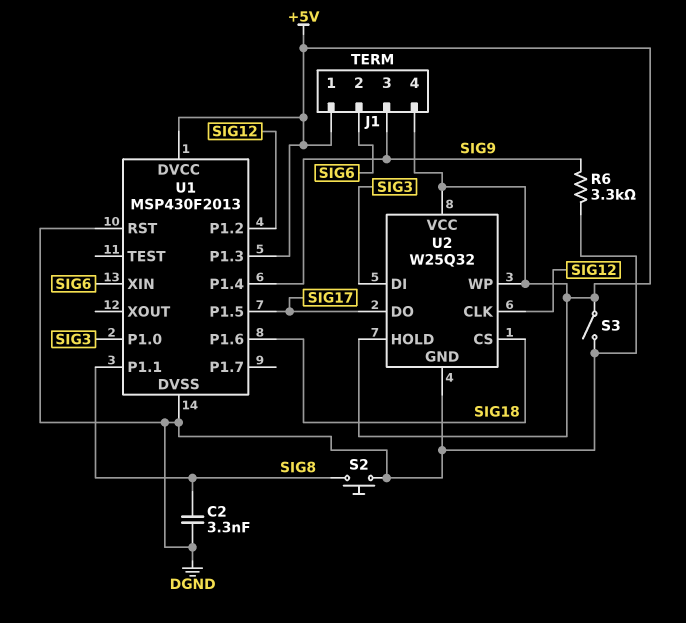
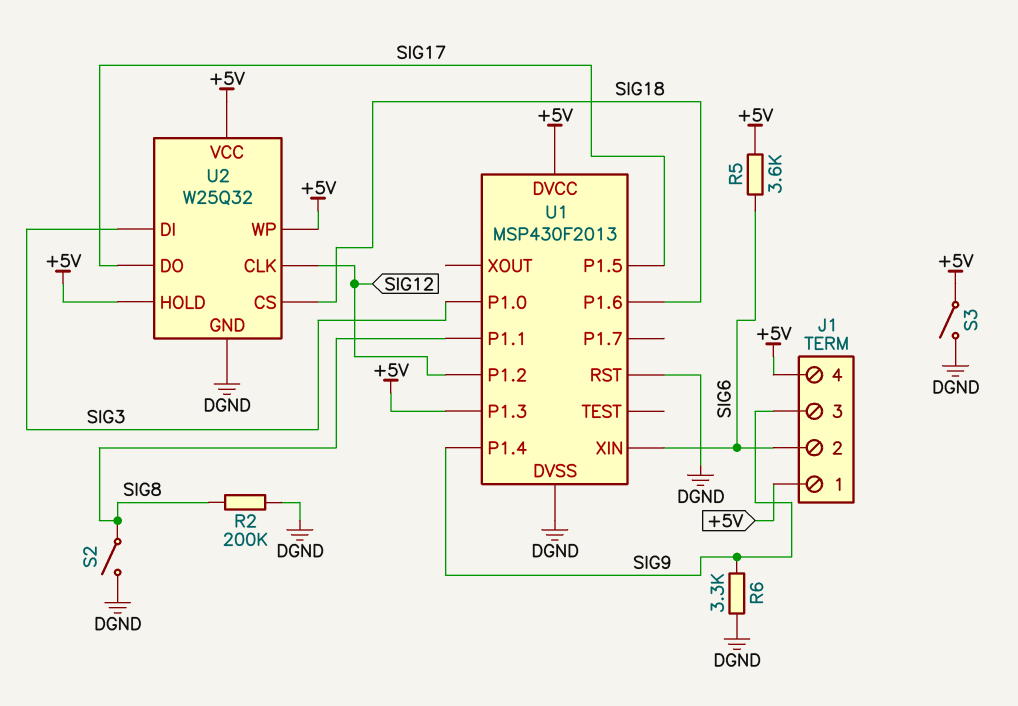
C2: 3.3nF (DGND, SIG8) -> none
R2: none -> 200k (DGND, SIG8)
R5: none -> 3.6k (+5V, SIG6)
S2: button (DGND, SIG8) -> switch (DGND, SIG8)

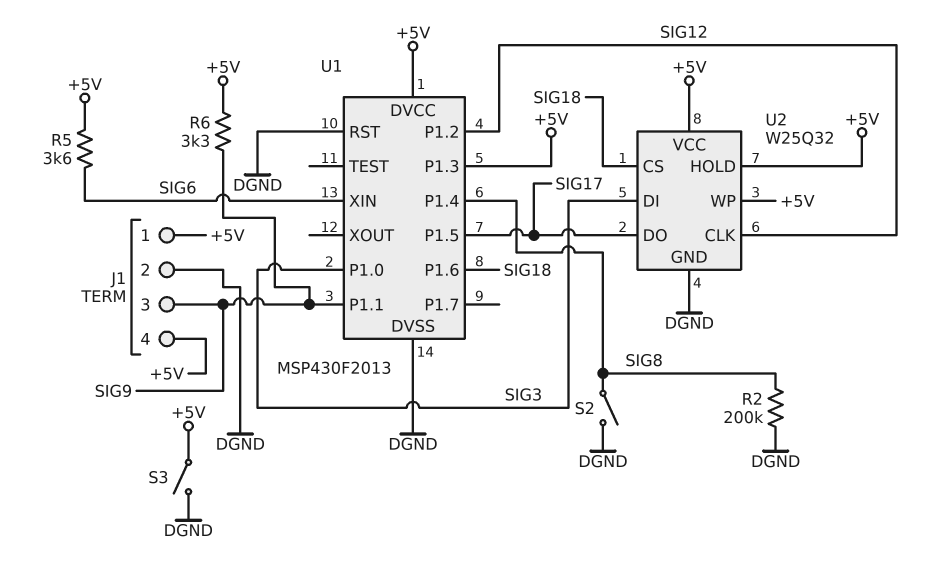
J1 pin 2: SIG6 -> DGND
R6: 3.3k (DGND, SIG9) -> 3.3k (+5V, SIG9)
U1 pin P1.1: SIG8 -> SIG9
U1 pin P1.4: SIG9 -> SIG8

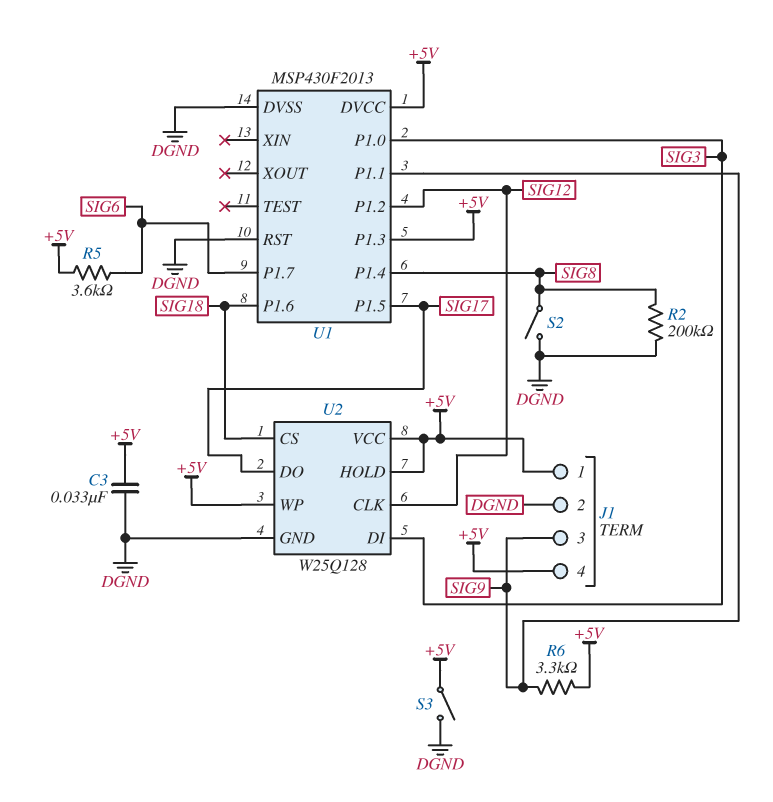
C3: none -> 33nF (+5V, DGND)
U1 pin P1.7: none -> SIG6
U1 pin XIN: SIG6 -> none
U2: W25Q32 -> W25Q128

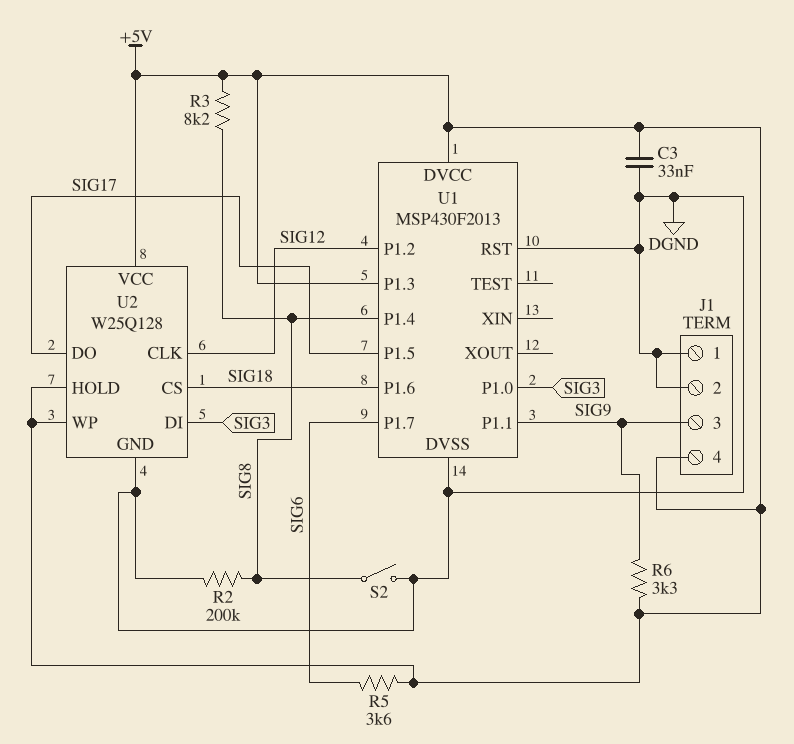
J1 pin 1: +5V -> DGND
R3: none -> 8.2k (+5V, SIG8)
S3: switch (+5V, DGND) -> none

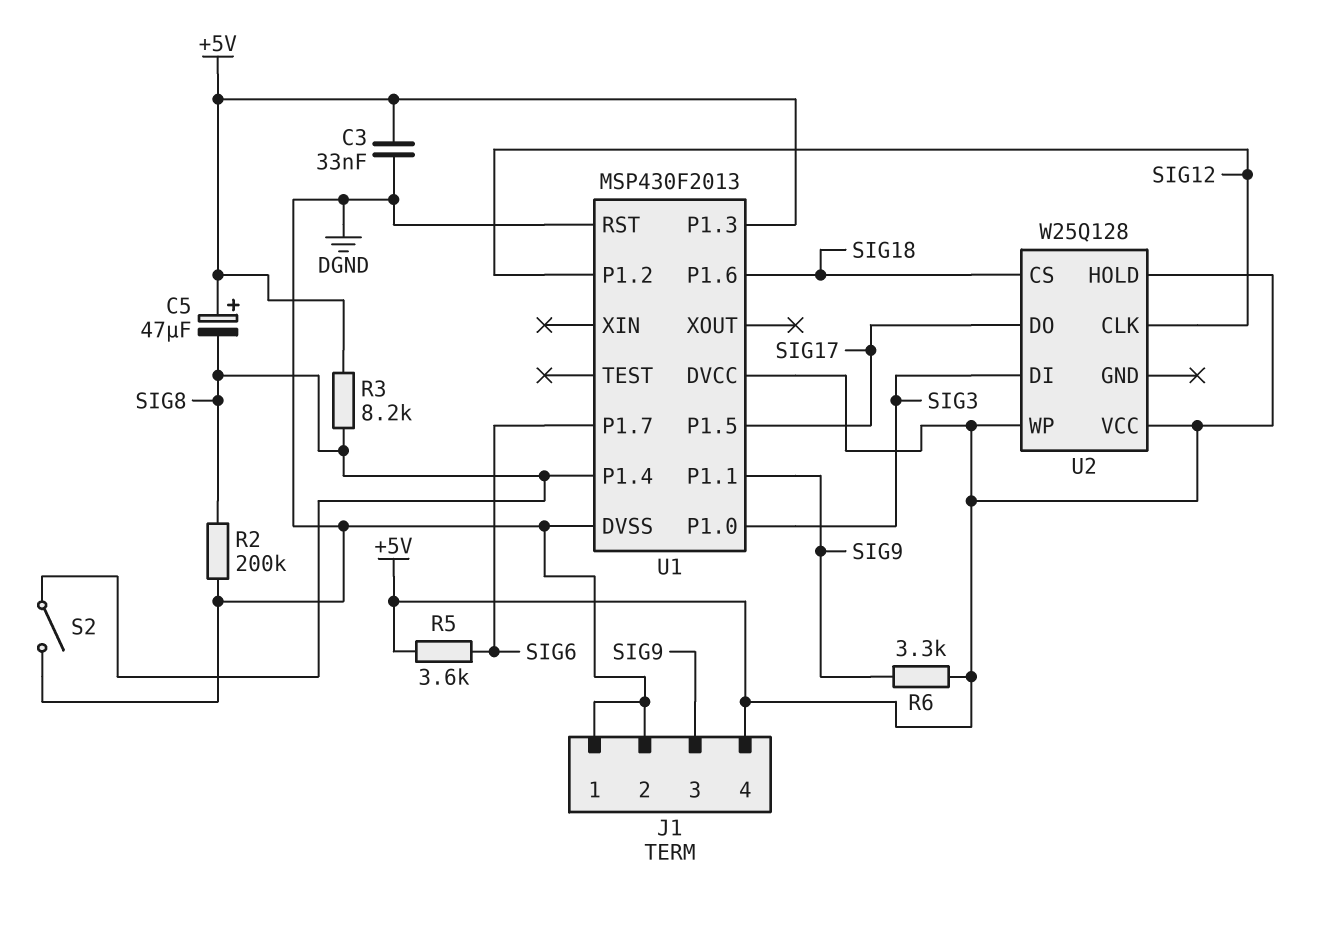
C5: none -> 47uF (plus +5V, minus SIG8)
U2 pin GND: DGND -> none

